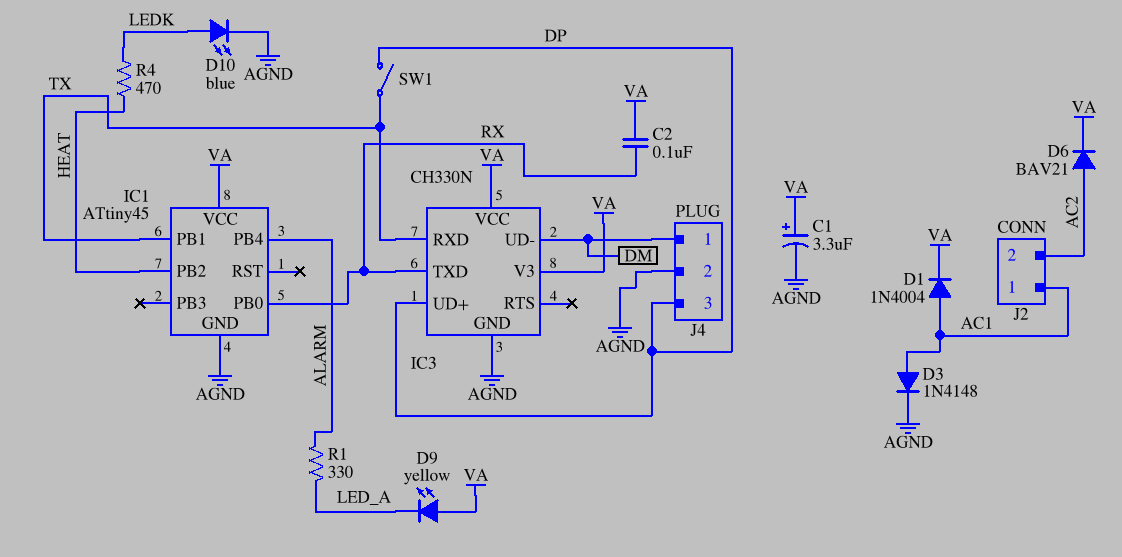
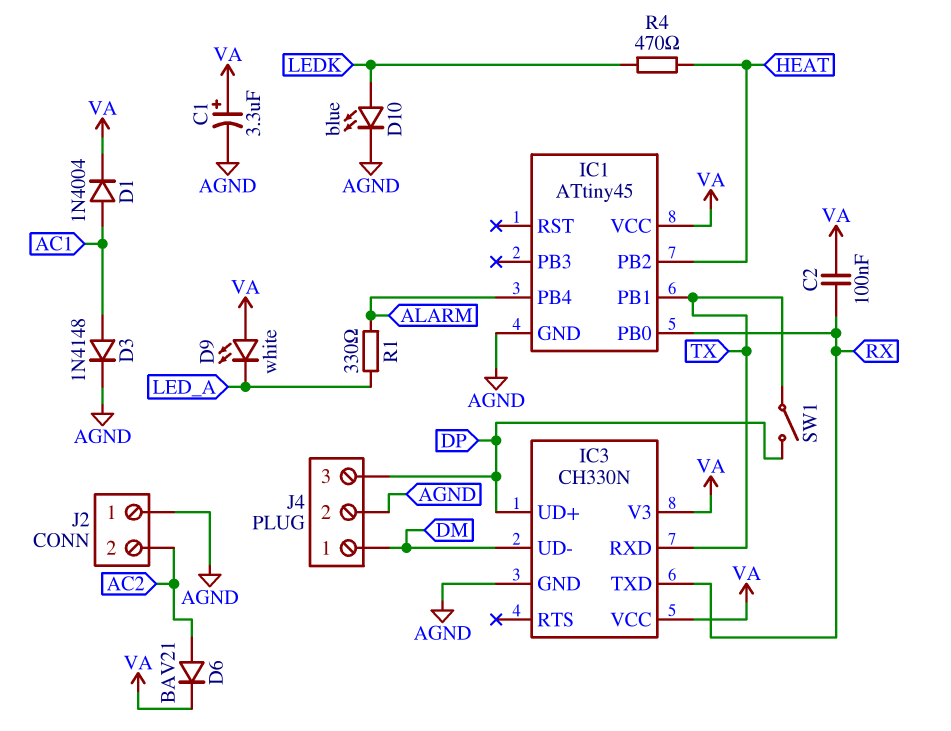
D9: LED yellow (A VA, K LED_A) -> LED white (A VA, K LED_A)
J2 pin 1: AC1 -> AGND

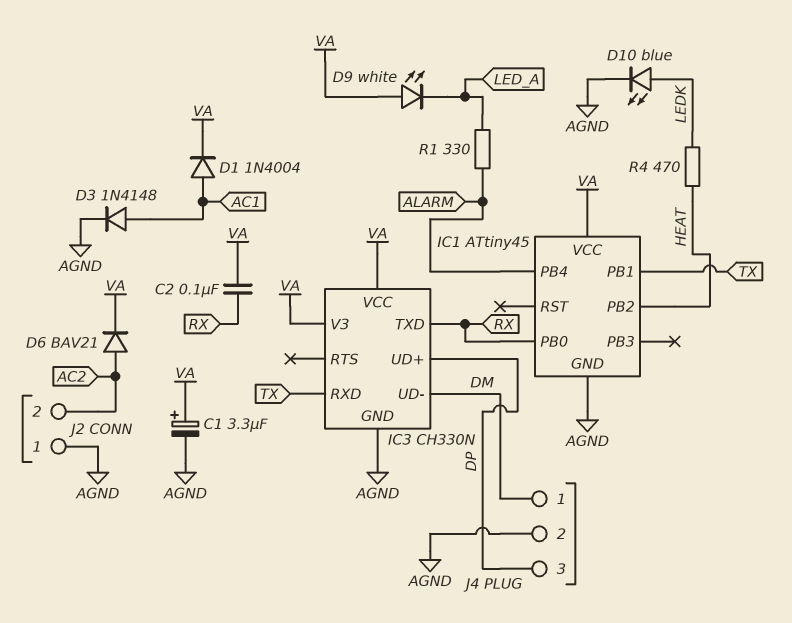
SW1: switch (DP, TX) -> none

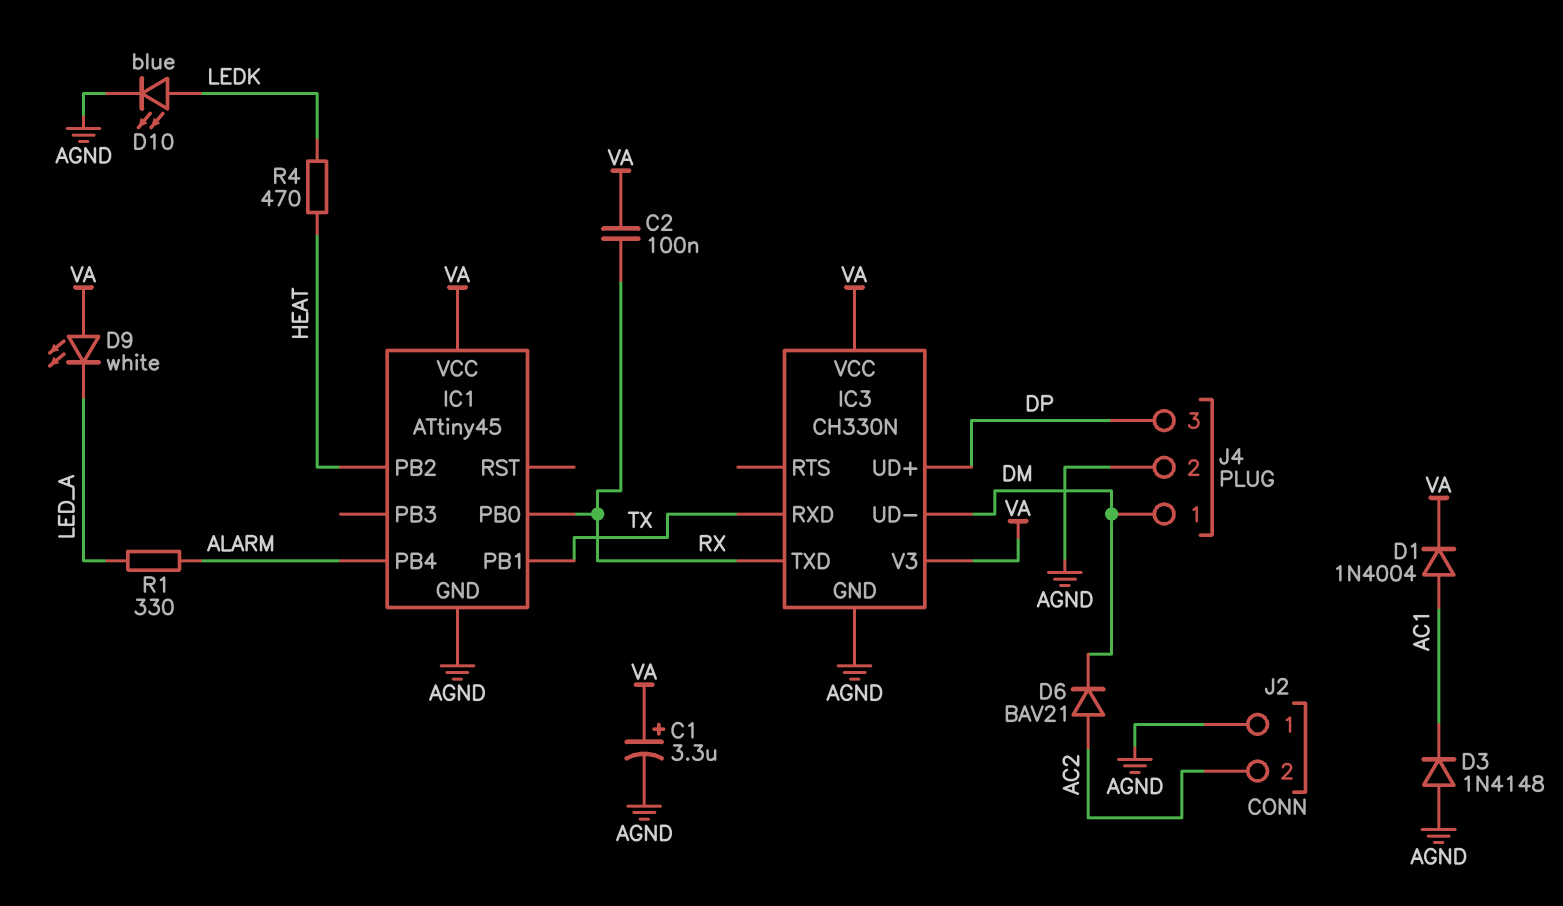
D3: diode 1N4148 (A AC1, K AGND) -> diode 1N4148 (A AGND, K AC1)
D6: diode BAV21 (A AC2, K VA) -> diode BAV21 (A AC2, K DM)

